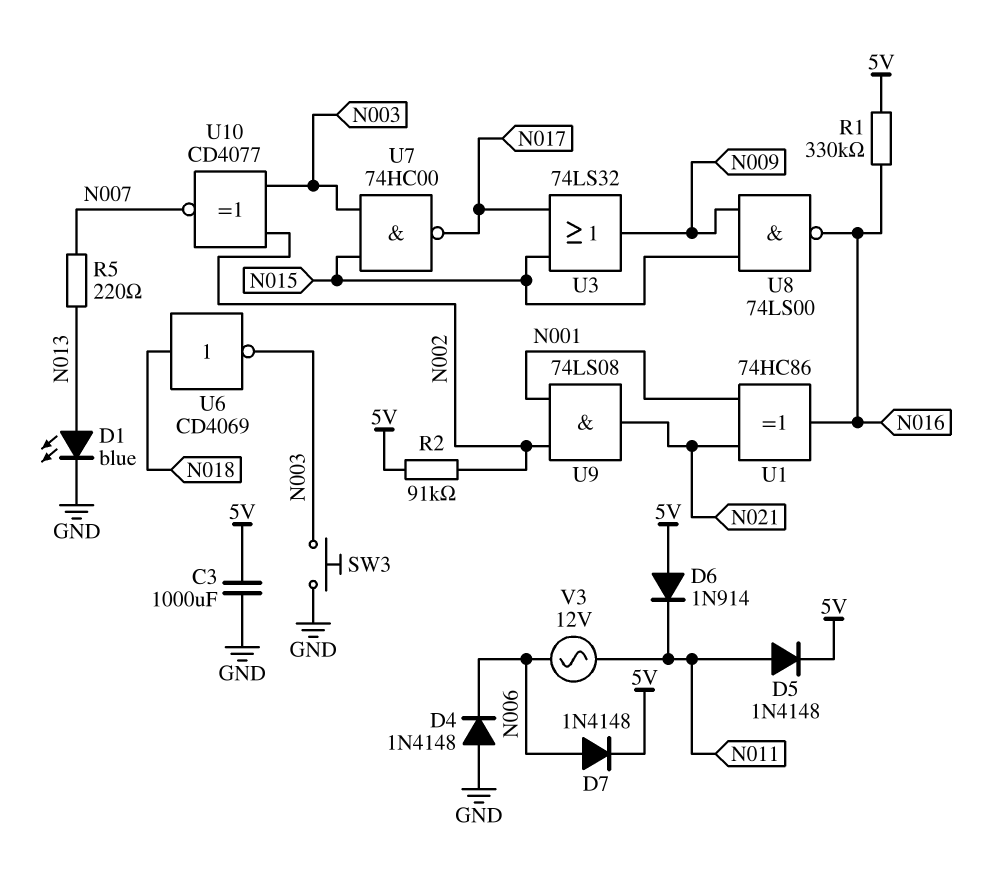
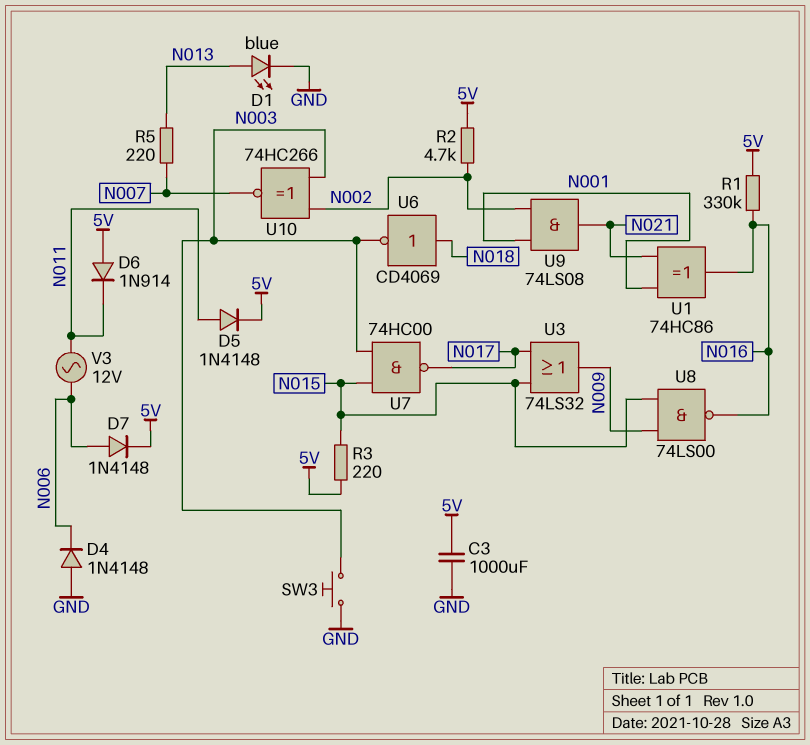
R2: 91k (5V, N002) -> 4.7k (5V, N002)
R3: none -> 220 (5V, N015)
U10: XNOR CD4077 (in N002, in N003, out N007) -> XNOR 74HC266 (in N002, in N003, out N007)

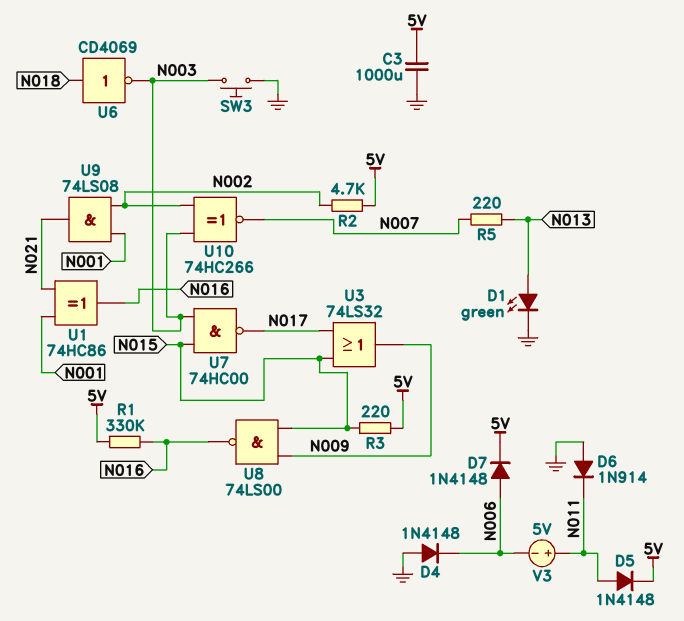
D1: LED blue (A N013, K GND) -> LED green (A N013, K GND)
D6: diode 1N914 (A 5V, K N011) -> diode 1N914 (A GND, K N011)
V3: AC 12V (N006, N011) -> 5V (plus N011, minus N006)

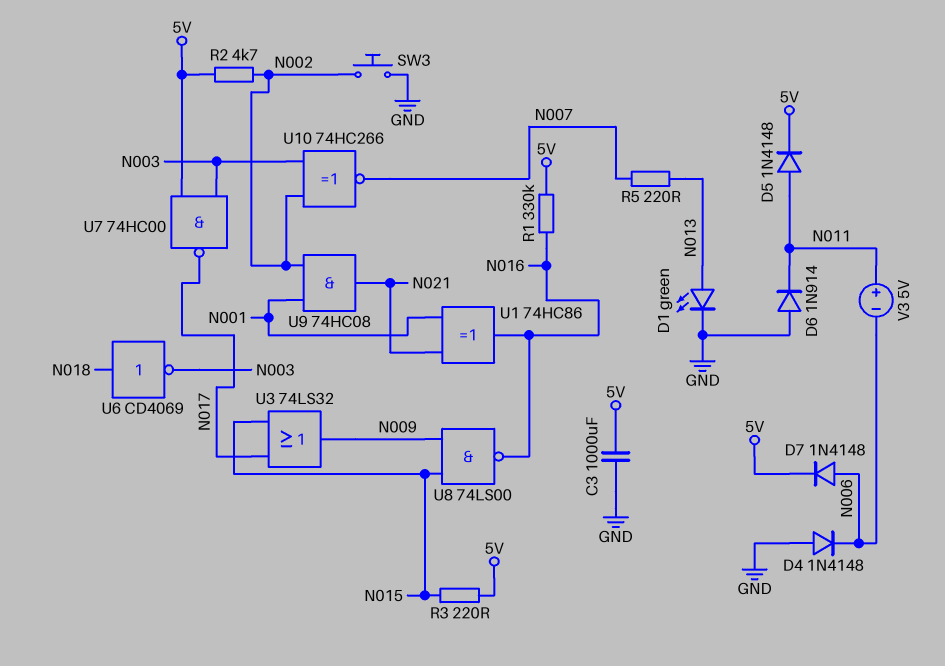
SW3: button (GND, N003) -> button (GND, N002)
U7: NAND 74HC00 (in N003, in N015, out N017) -> NAND 74HC00 (in 5V, in N003, out N017)
U9: AND 74LS08 (in N001, in N002, out N021) -> AND 74HC08 (in N001, in N002, out N021)

